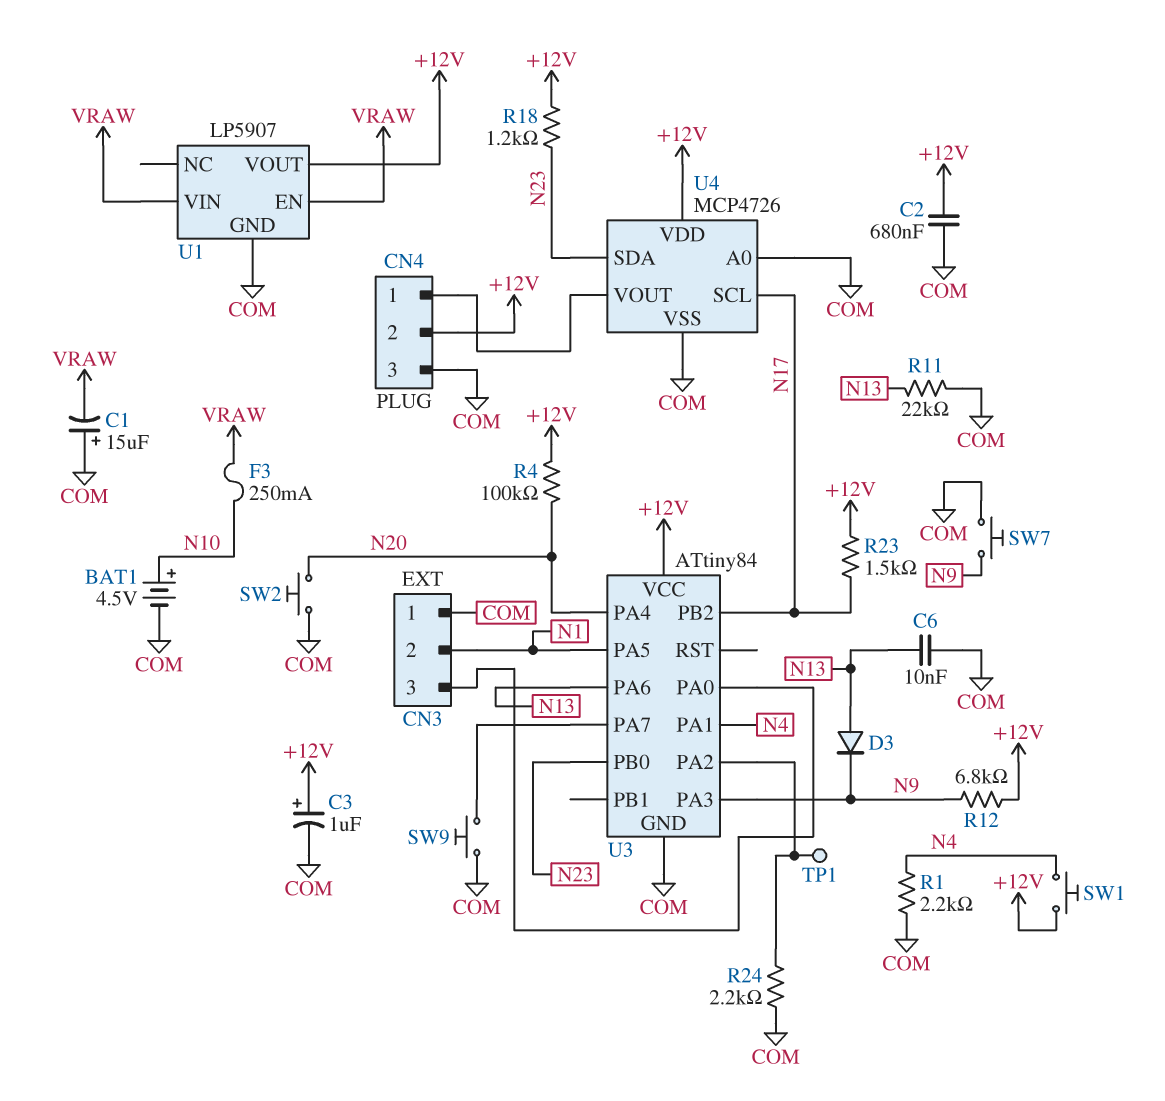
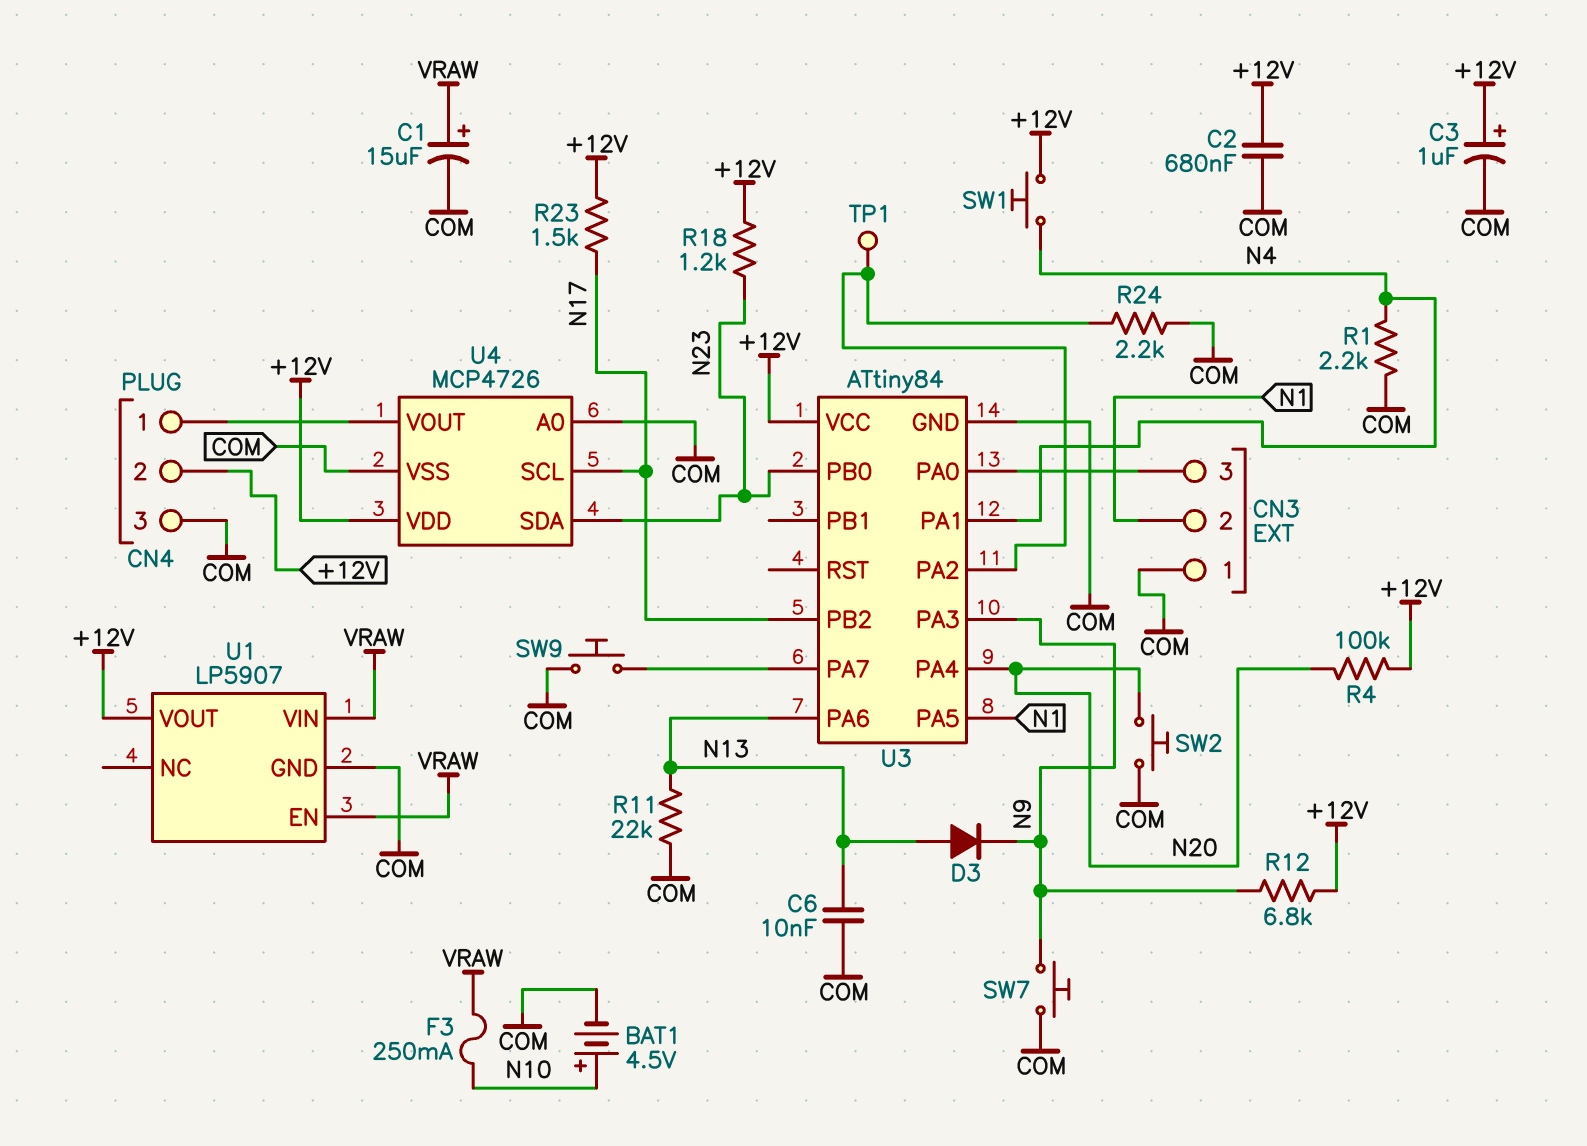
C1: 15uF (plus COM, minus VRAW) -> 15uF (plus VRAW, minus COM)

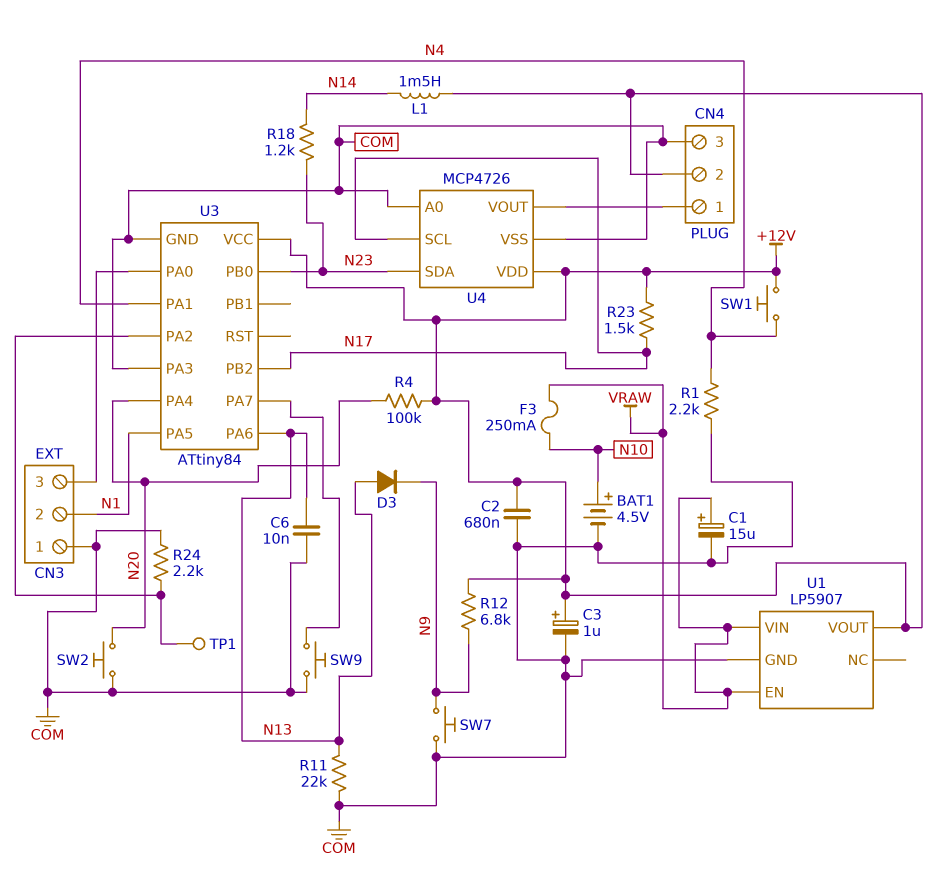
L1: none -> 1.5mH (+12V, N14)
R18: 1.2k (+12V, N23) -> 1.2k (N14, N23)
U3 pin PA3: N9 -> COM

